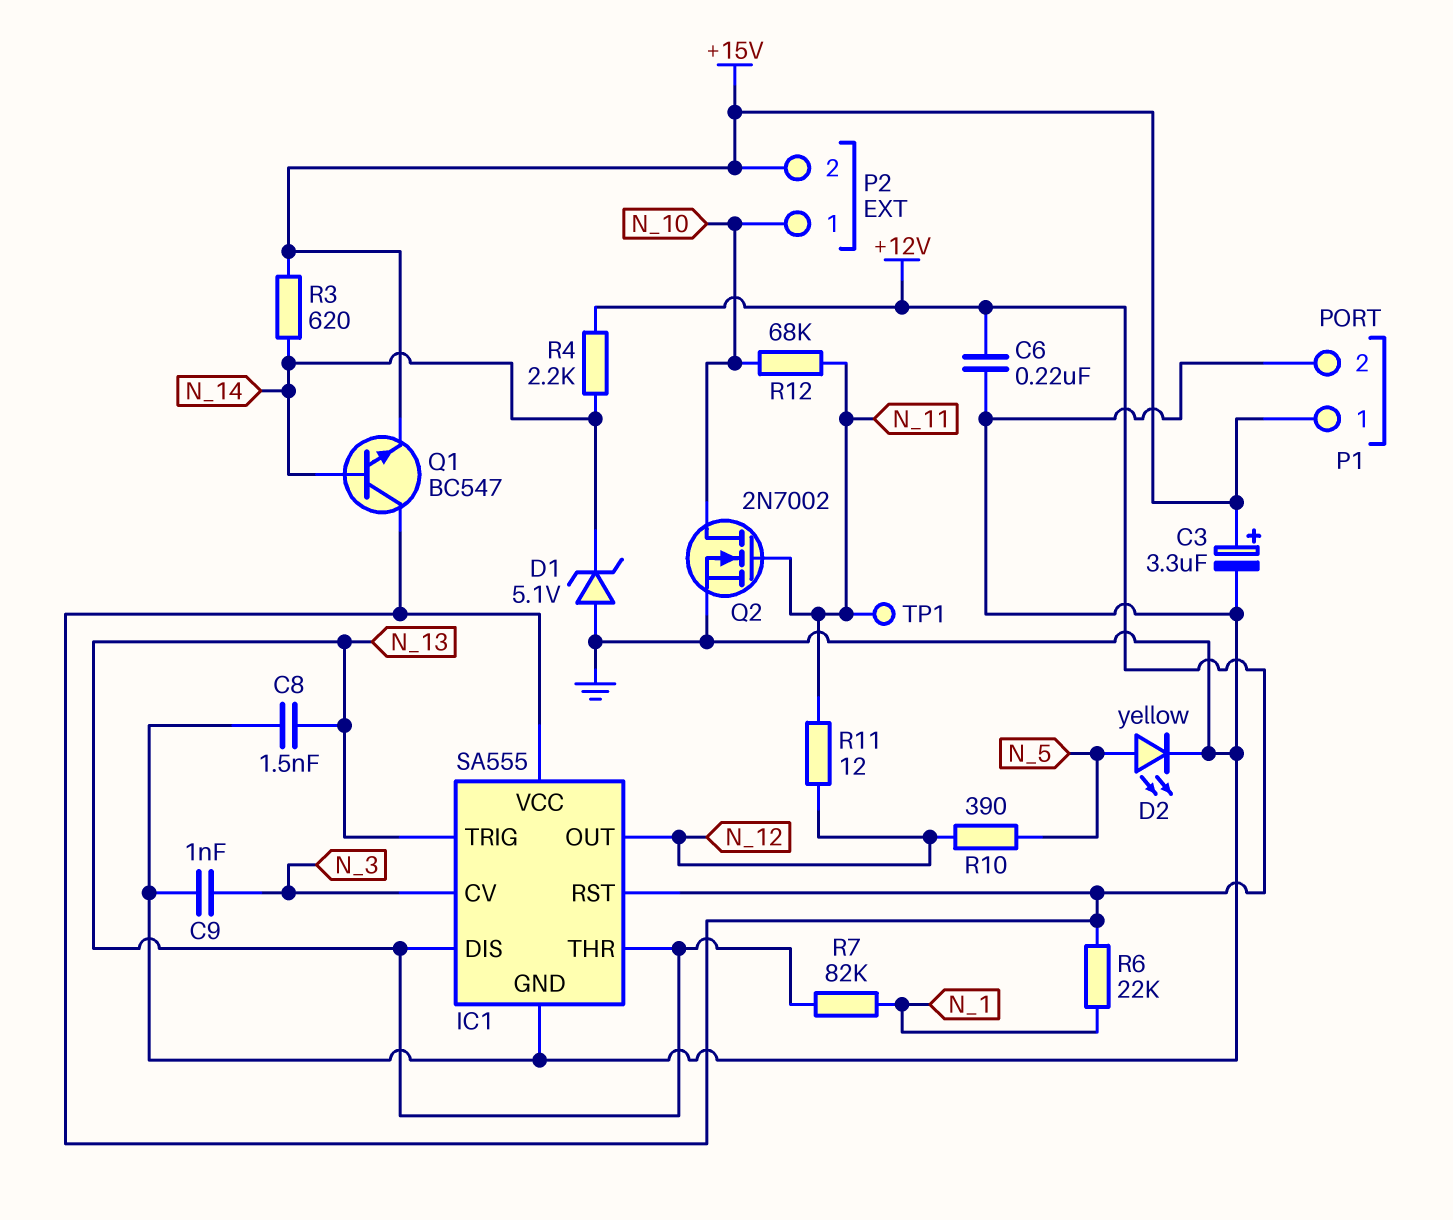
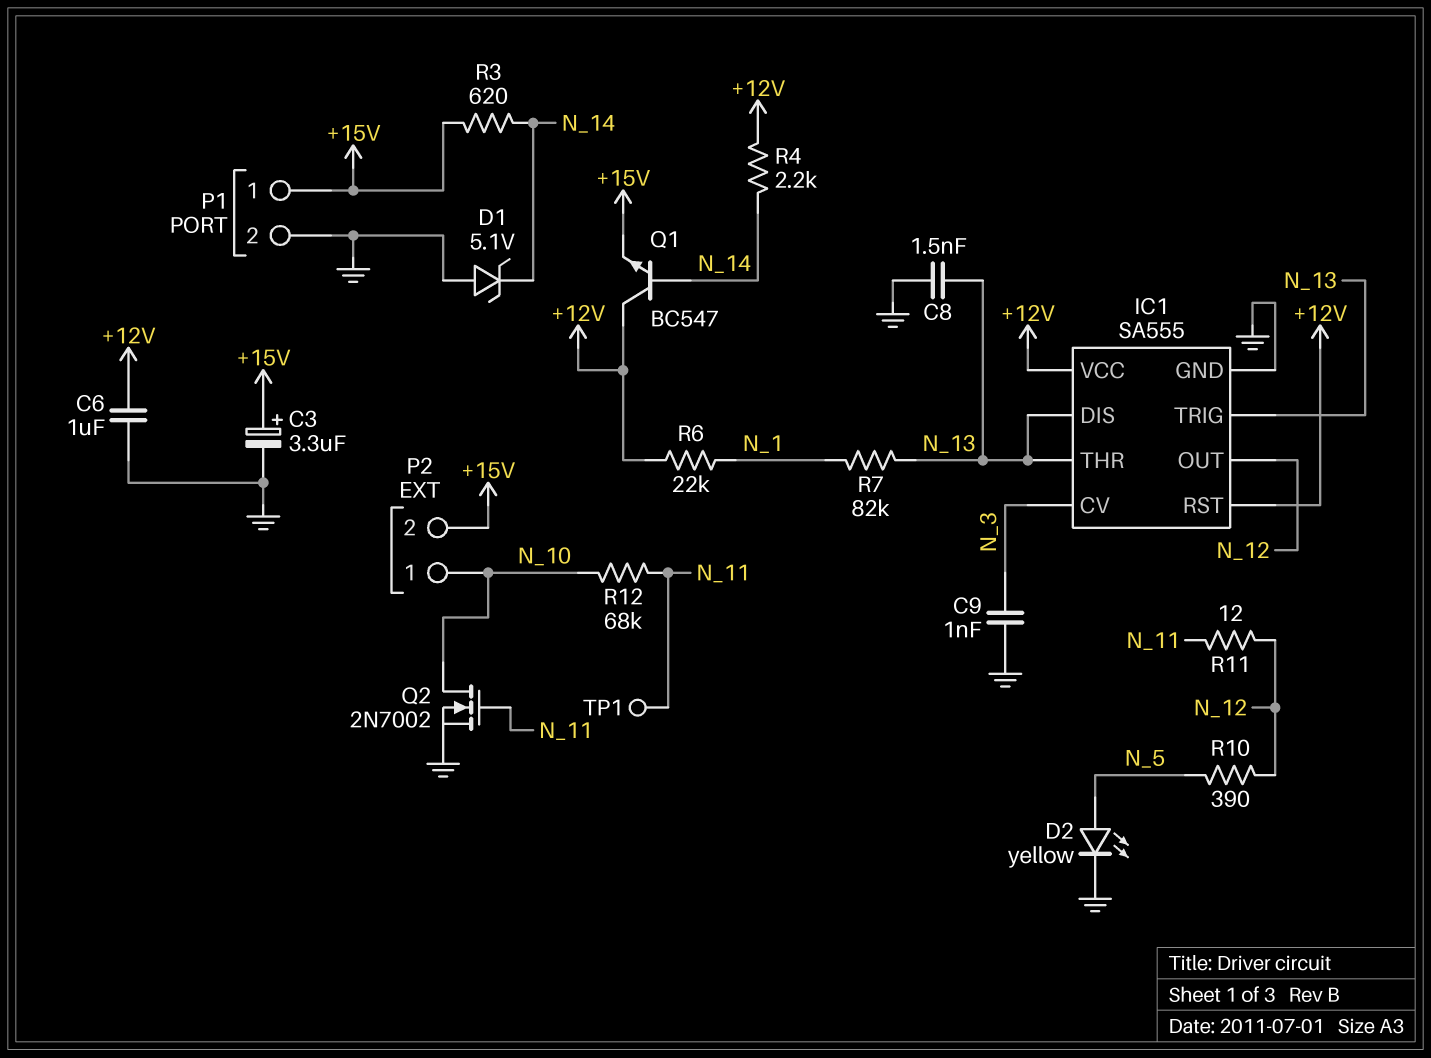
C6: 220nF (+12V, GND) -> 1uF (+12V, GND)

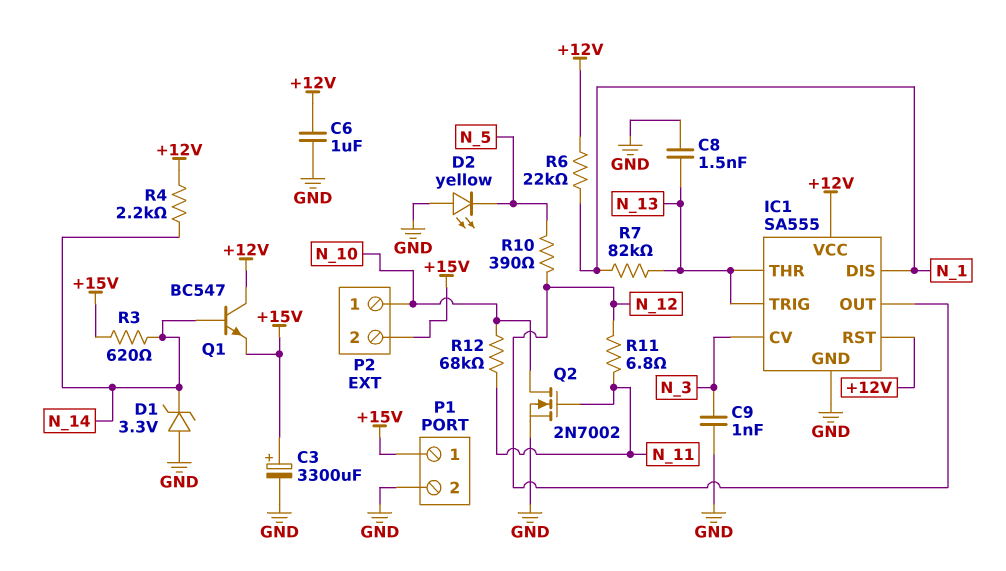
C3: 3.3uF (plus +15V, minus GND) -> 3300uF (plus +15V, minus GND)
D1: zener 5.1V (A GND, K N_14) -> zener 3.3V (A GND, K N_14)
D2: LED yellow (A N_5, K GND) -> LED yellow (A GND, K N_5)
IC1 pin DIS: N_13 -> N_1
R11: 12 (N_11, N_12) -> 6.8 (N_11, N_12)
TP1: test point (N_11) -> none

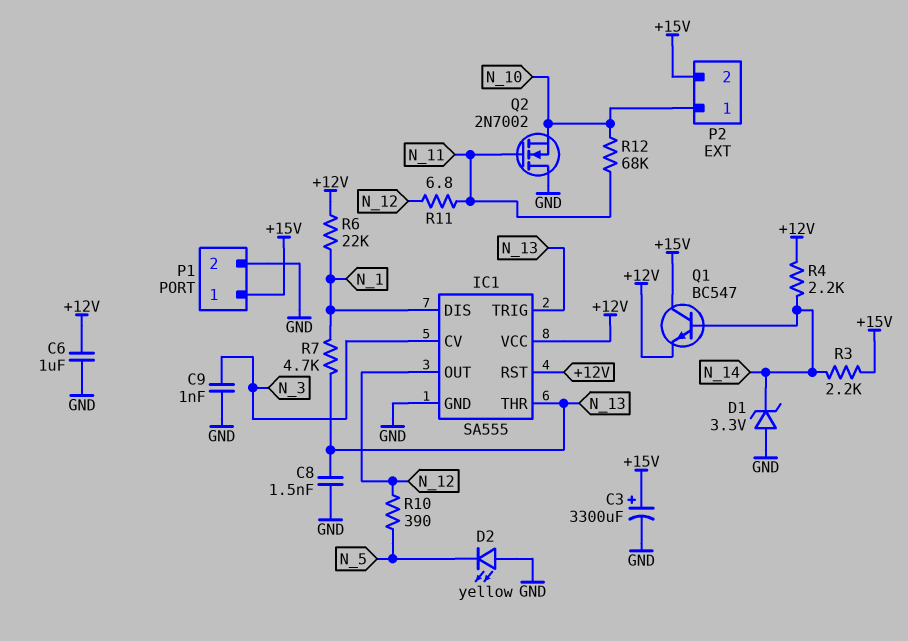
Q1: NPN BC547 (B N_14, C +12V, E +15V) -> NPN BC547 (B N_14, C +15V, E +12V)
Q2: NMOS 2N7002 (G N_11, D N_10, S GND) -> NMOS 2N7002 (G N_11, D GND, S N_10)
R3: 620 (+15V, N_14) -> 2.2k (+15V, N_14)
R7: 82k (N_1, N_13) -> 4.7k (N_1, N_13)

